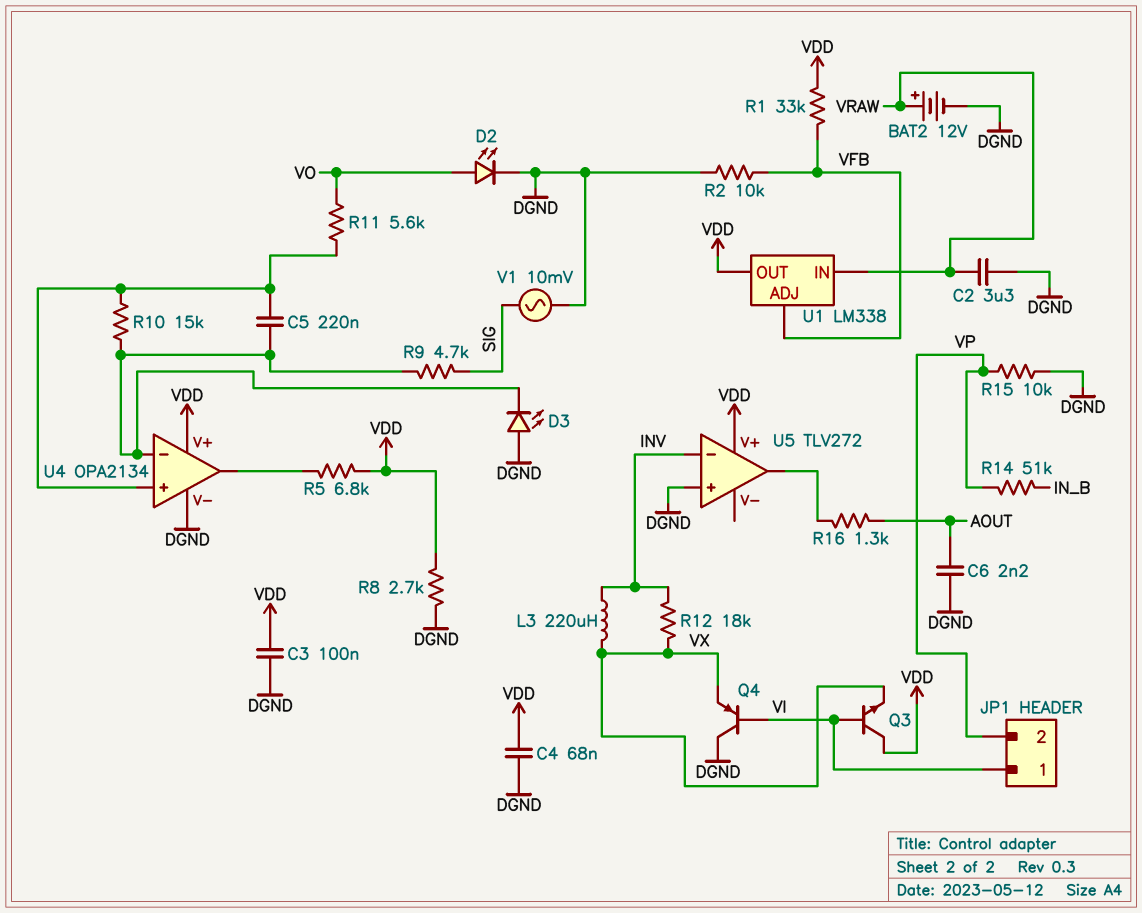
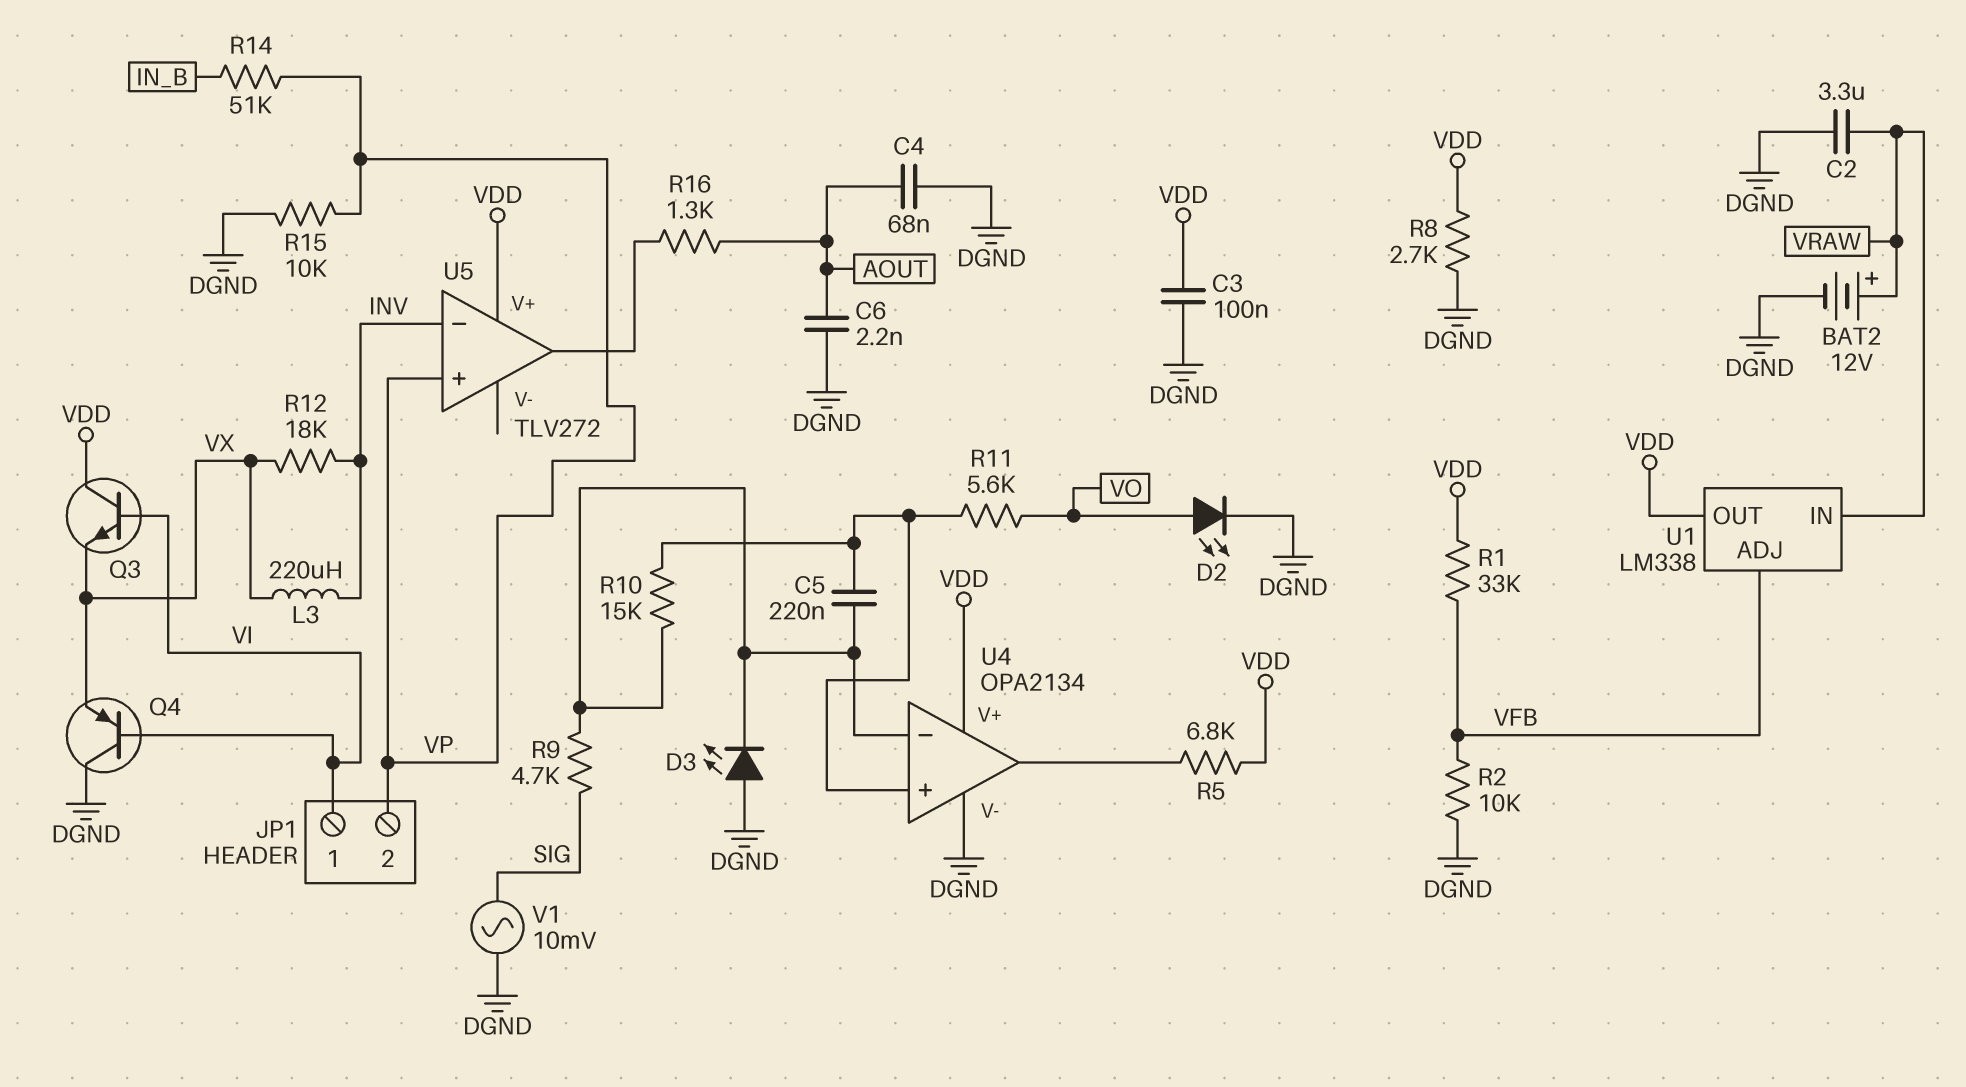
C4: 68nF (DGND, VDD) -> 68nF (AOUT, DGND)
U5 pin in+: DGND -> VP

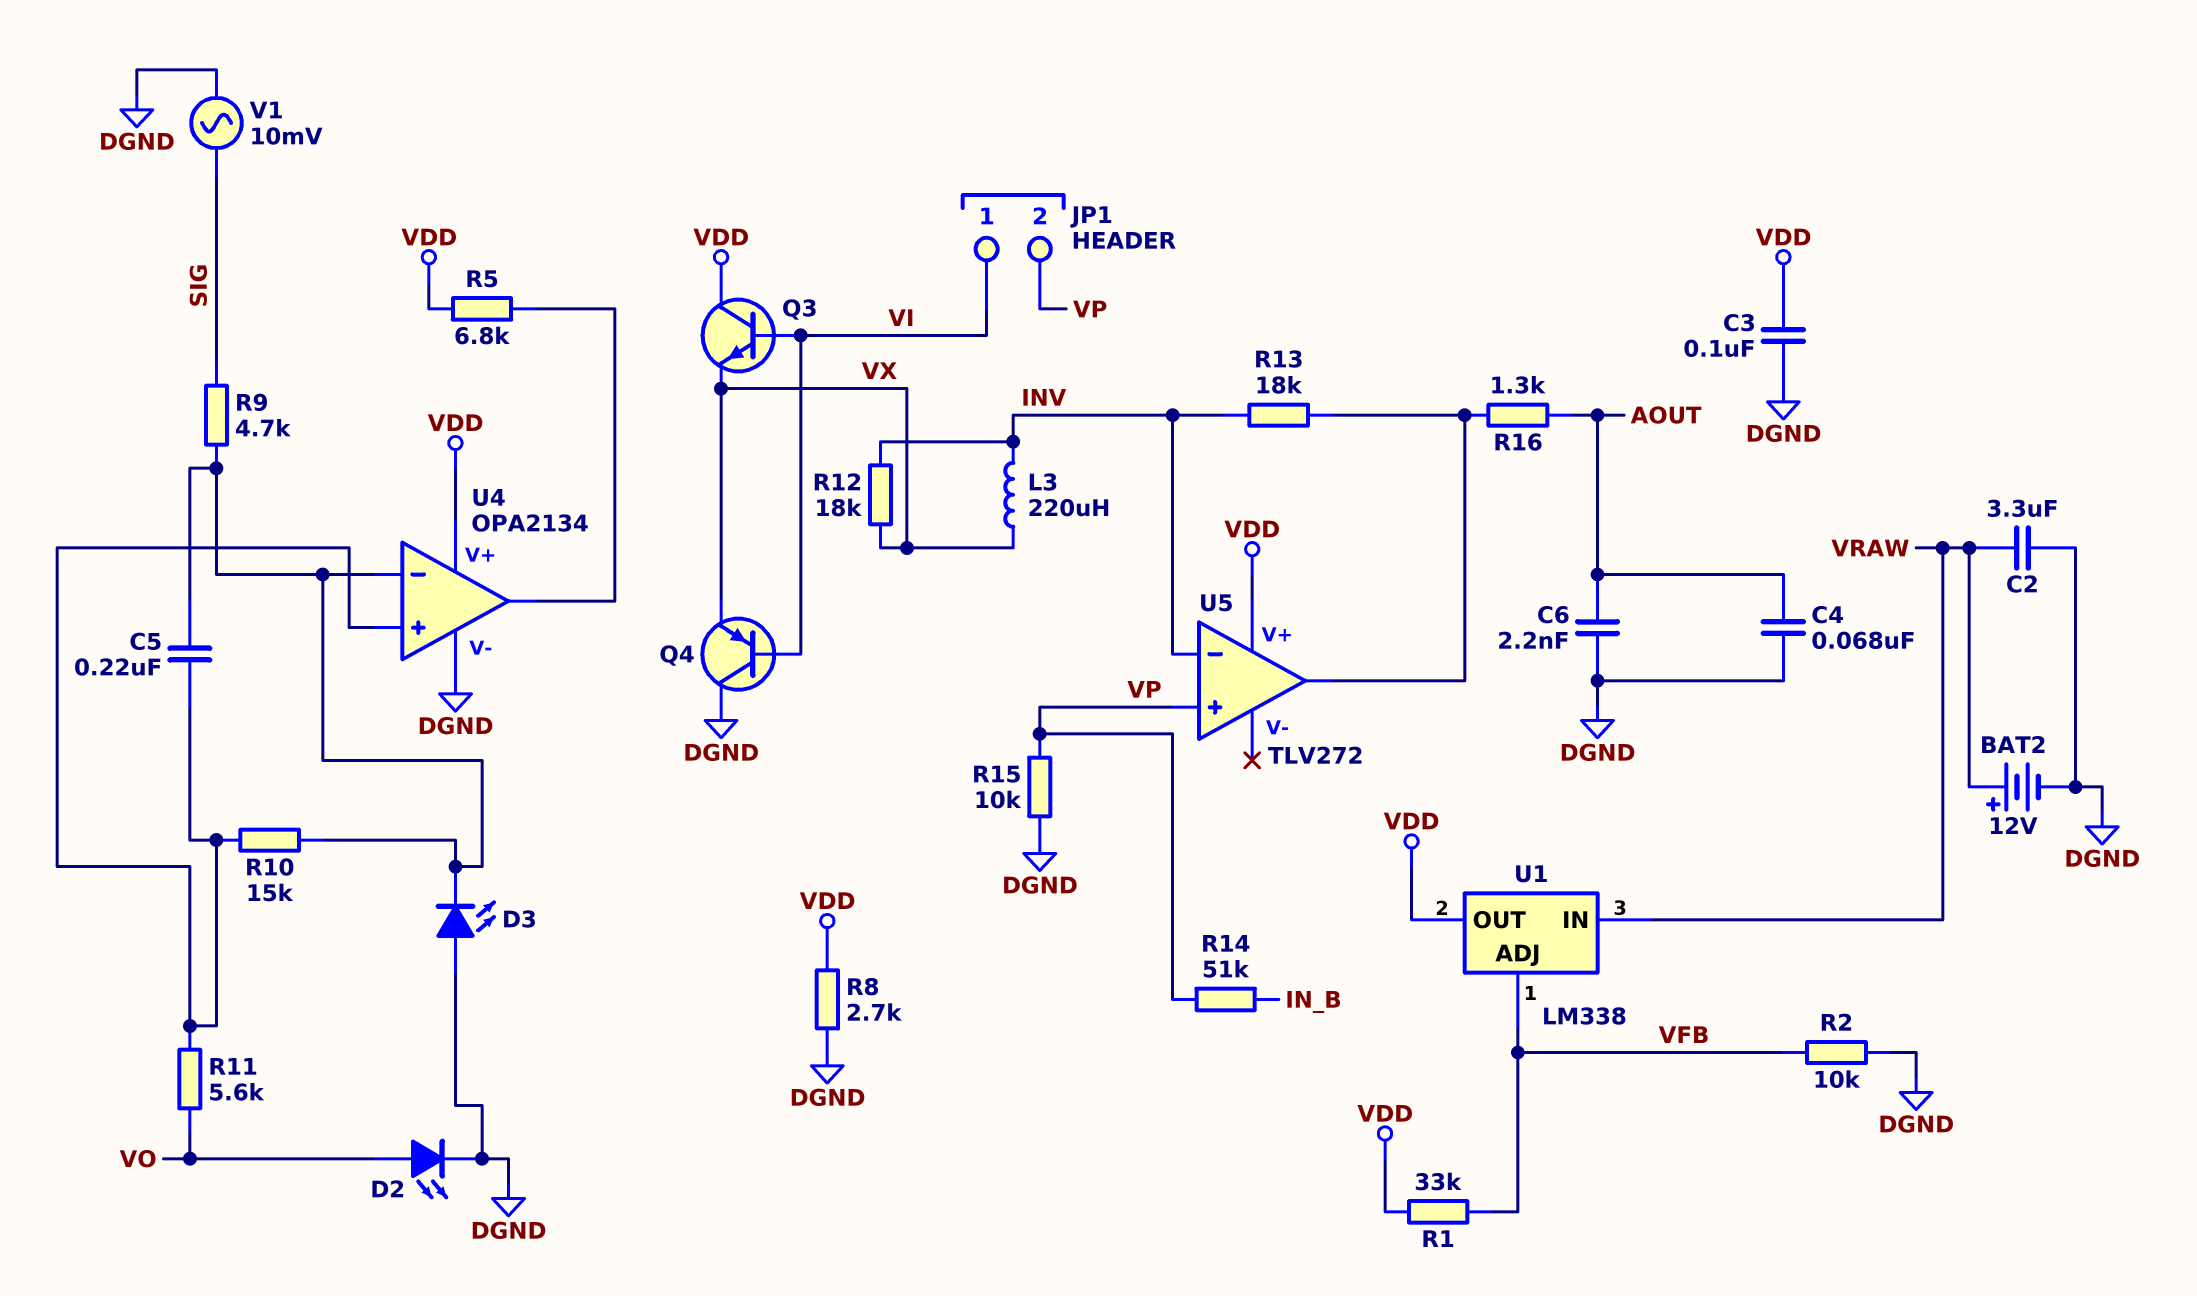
R13: none -> 18k (INV, U5/out)

